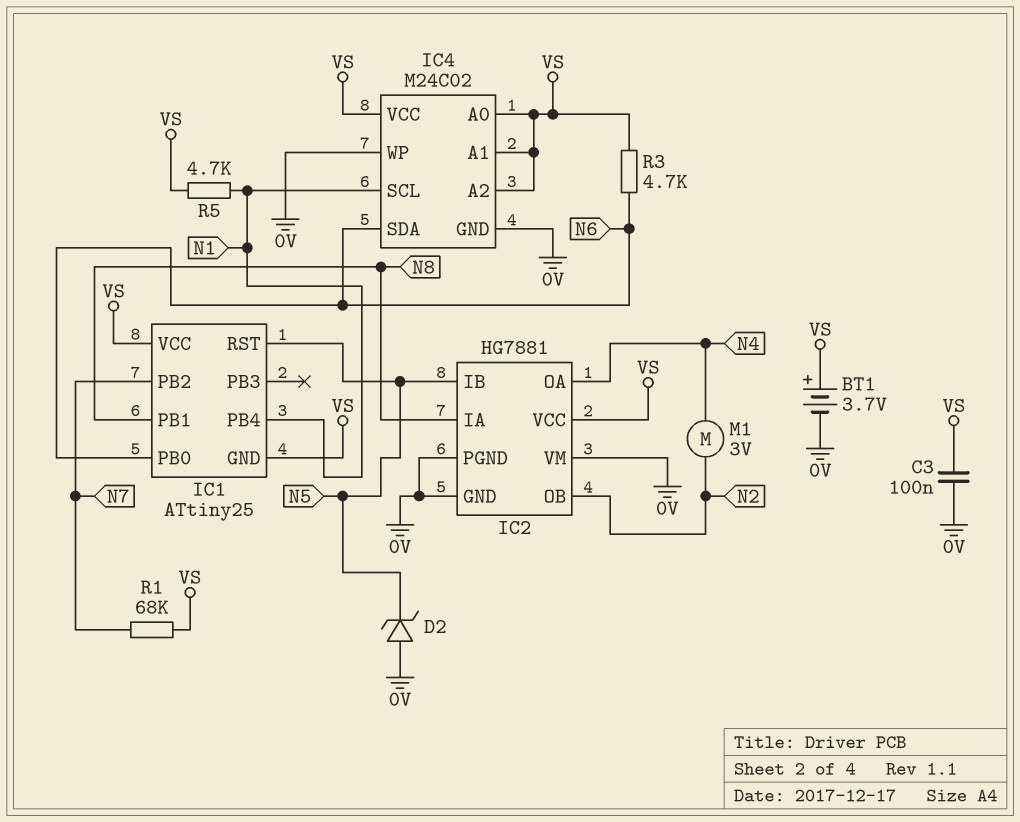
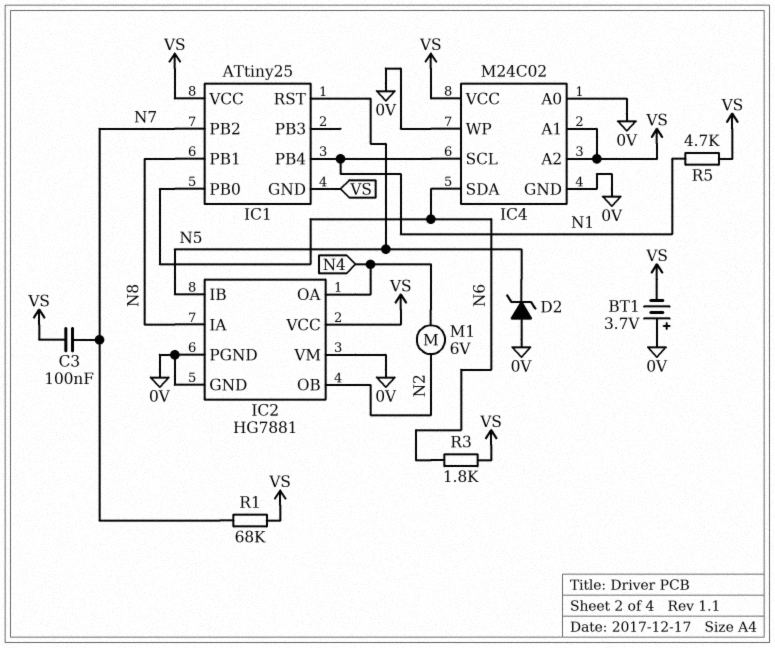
BT1: 3.7V (plus VS, minus 0V) -> 3.7V (plus 0V, minus VS)
C3: 100nF (0V, VS) -> 100nF (N7, VS)
IC4 pin A0: VS -> 0V
M1: motor 3V (N2, N4) -> motor 6V (N2, N4)
R3: 4.7k (N6, VS) -> 1.8k (N6, VS)

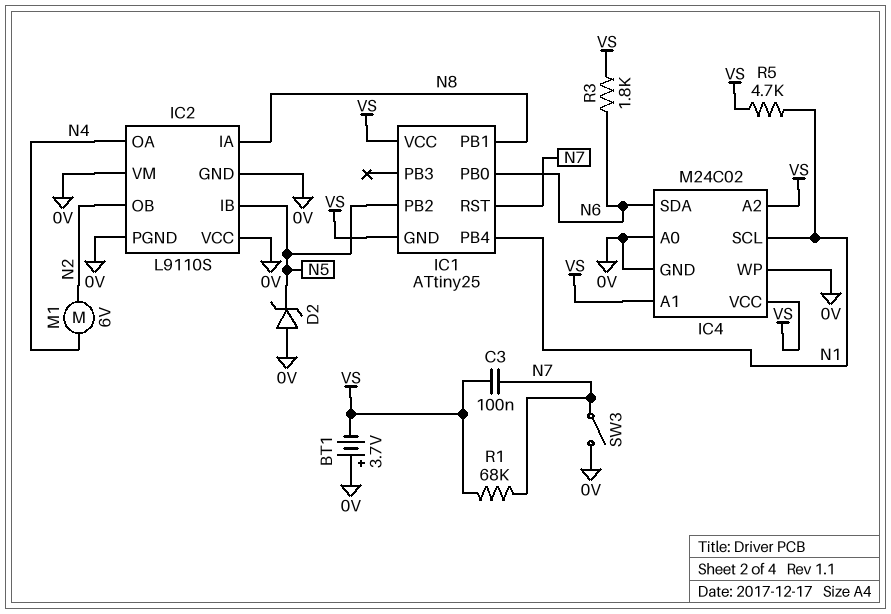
IC1 pin PB2: N7 -> N5
IC1 pin RST: N5 -> N7
IC2: HG7881 -> L9110S
IC2 pin VCC: VS -> 0V
SW3: none -> switch (0V, N7)

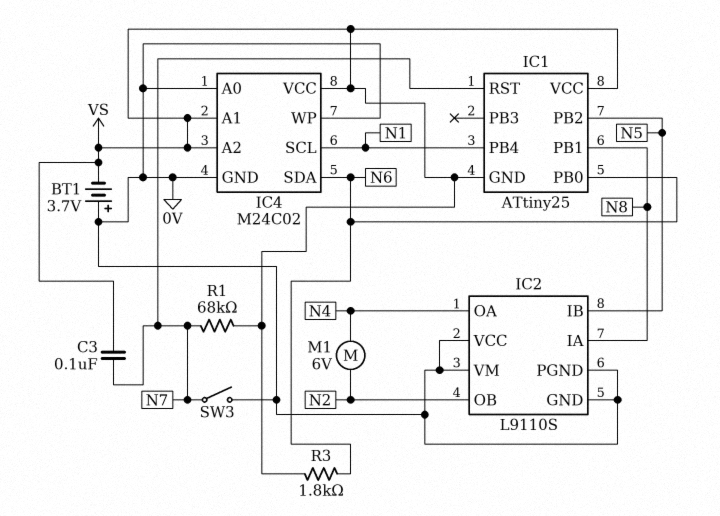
D2: zener (A 0V, K N5) -> none
R5: 4.7k (N1, VS) -> none

